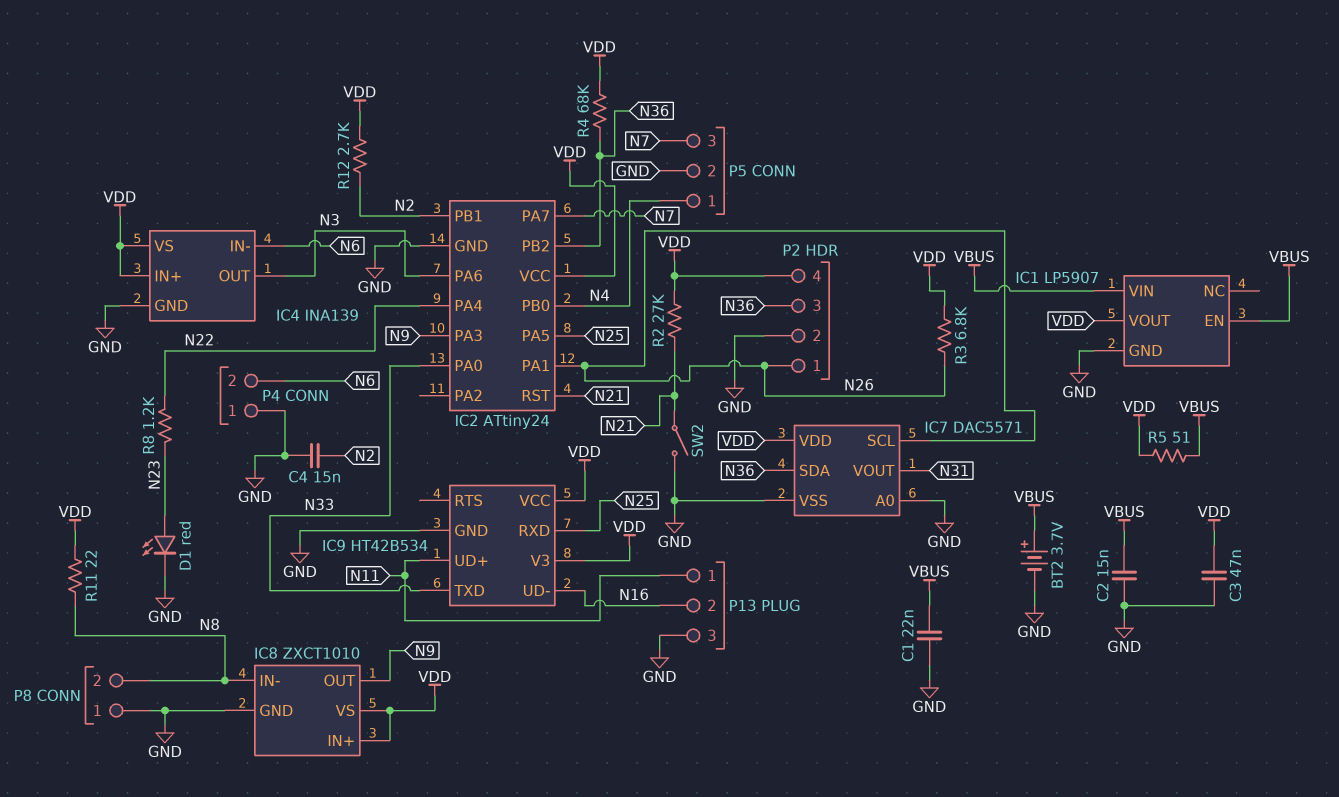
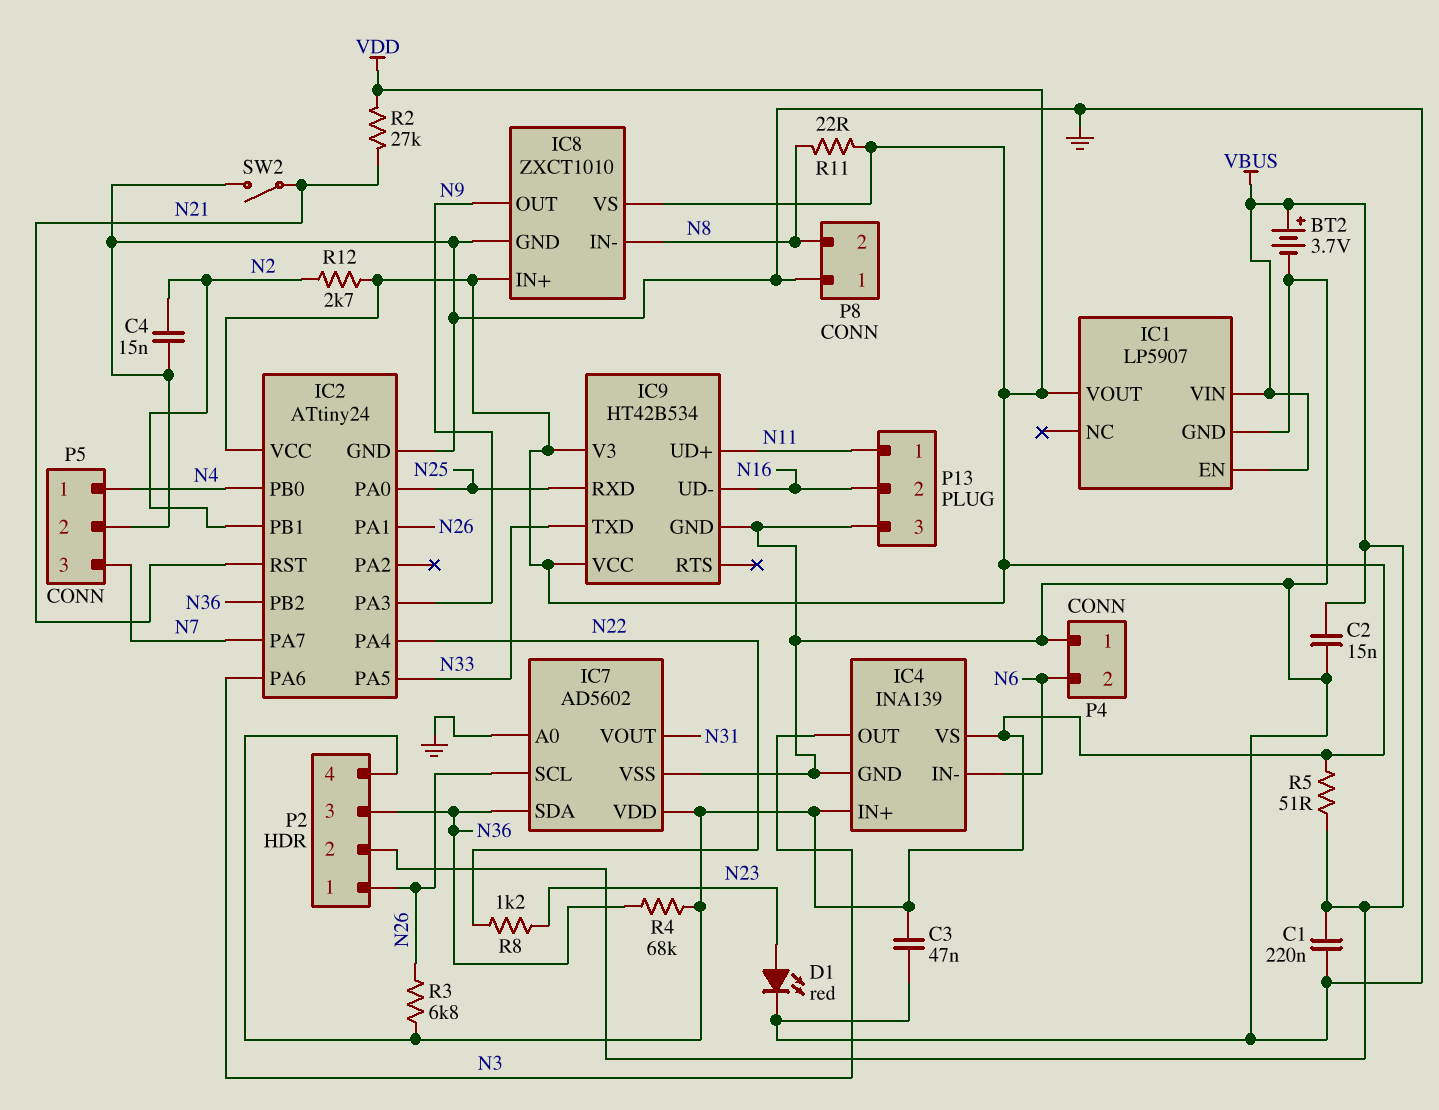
C1: 22nF (GND, VBUS) -> 220nF (GND, VBUS)
IC2 pin PA0: N33 -> N25
IC2 pin PA5: N25 -> N33
IC7: DAC5571 -> AD5602
P2 pin 2: GND -> VBUS

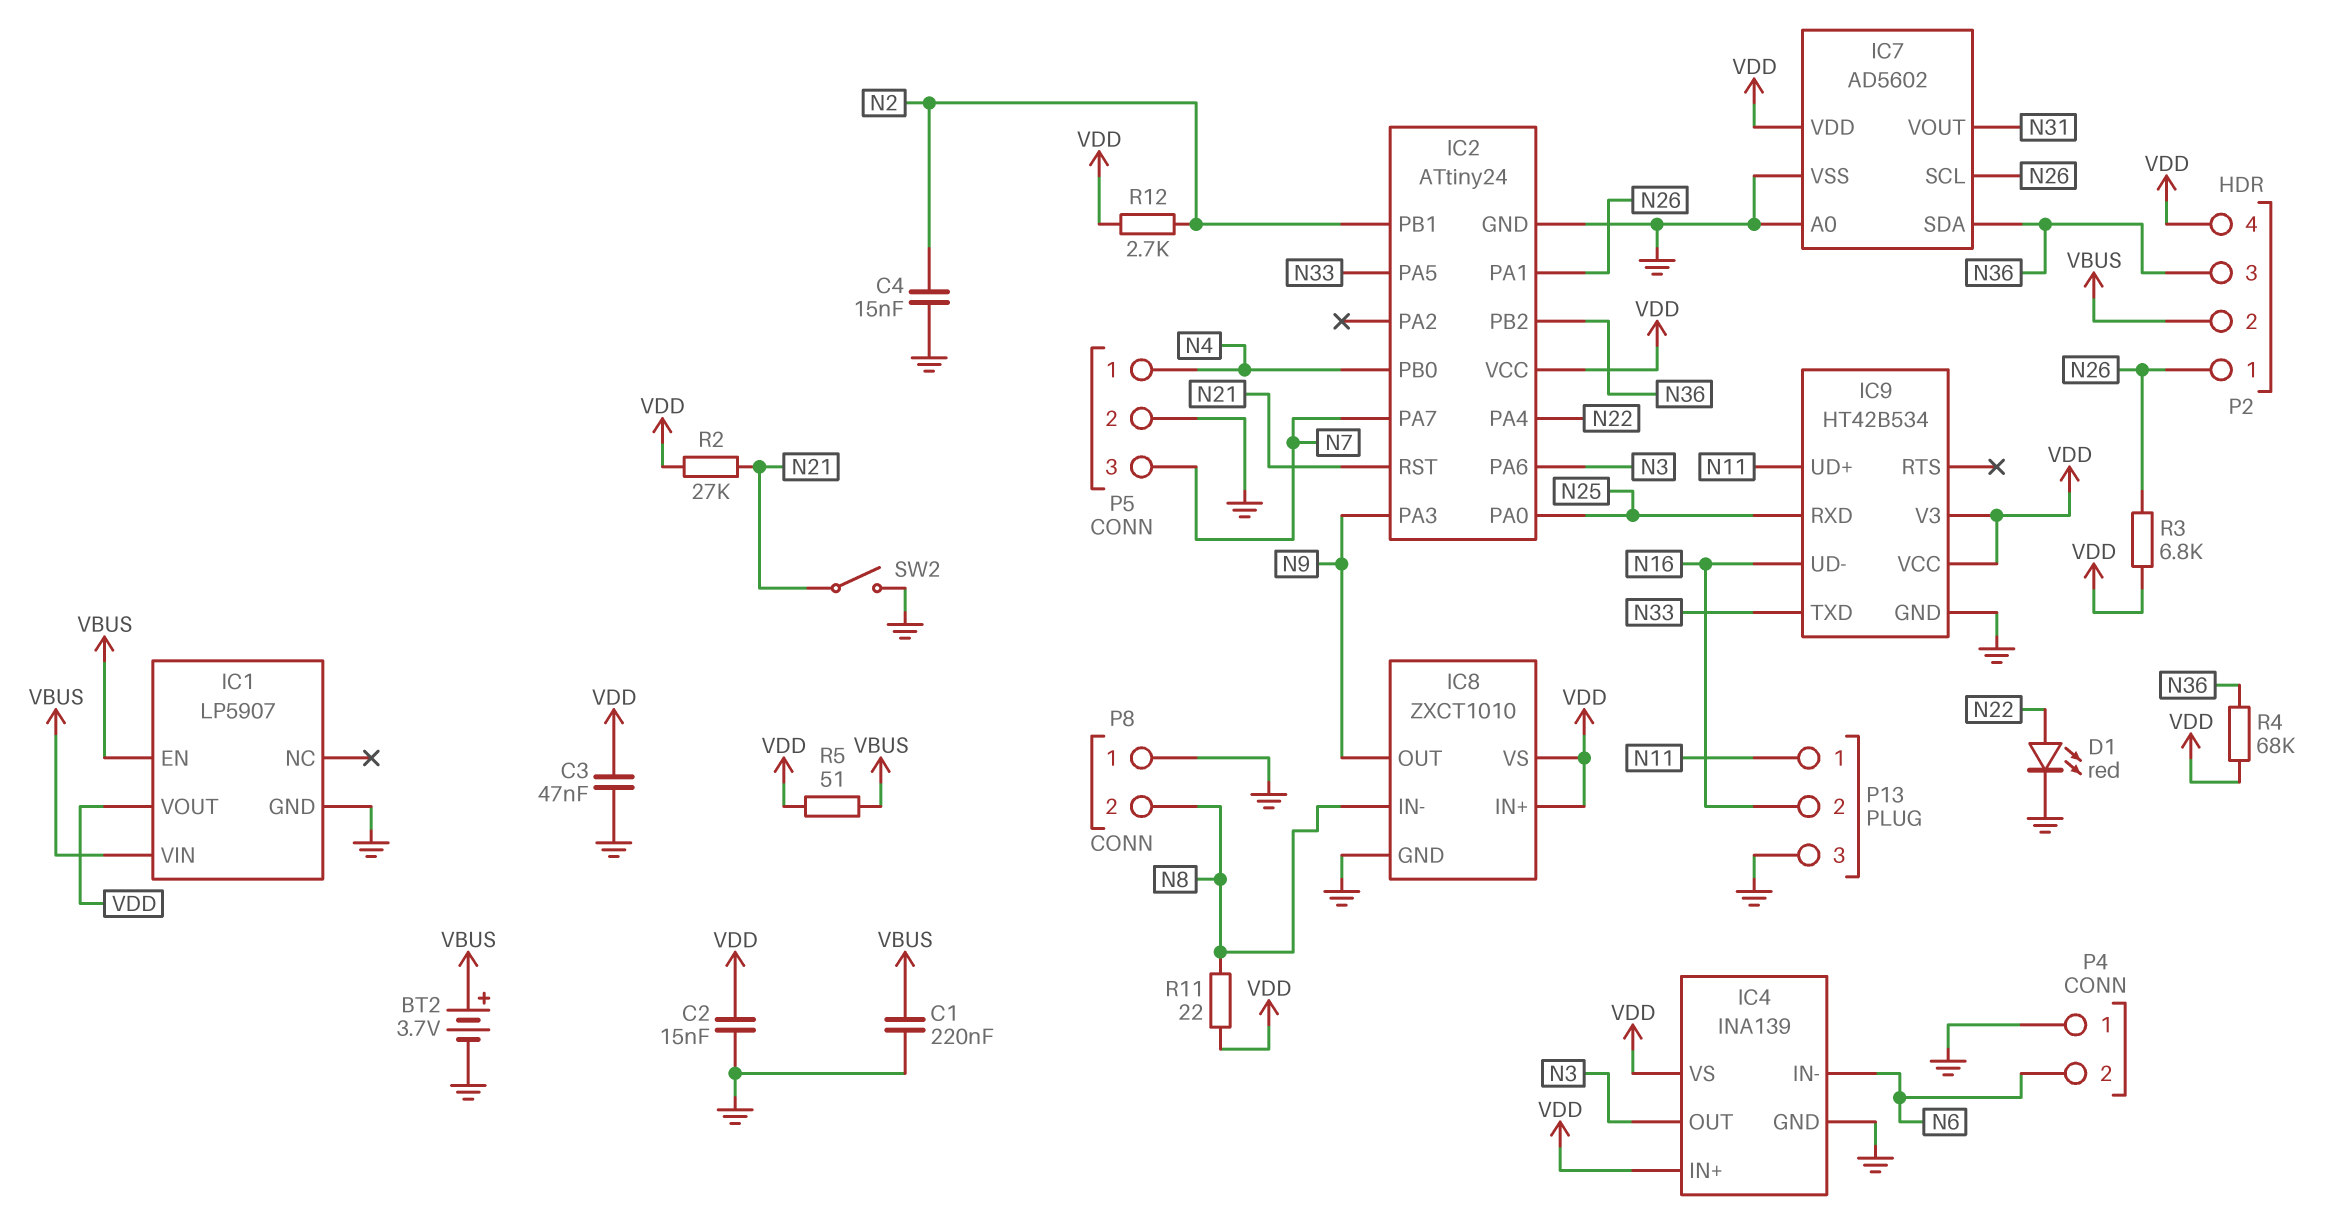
C2: 15nF (GND, VBUS) -> 15nF (GND, VDD)
D1: LED red (A N23, K GND) -> LED red (A N22, K GND)
R8: 1.2k (N22, N23) -> none

